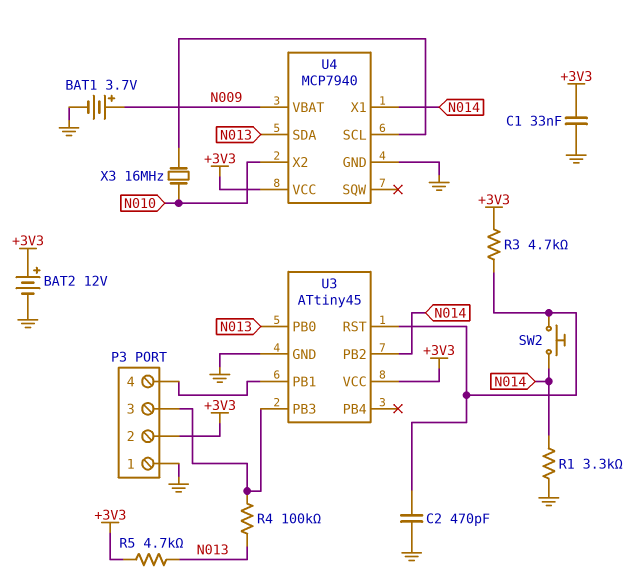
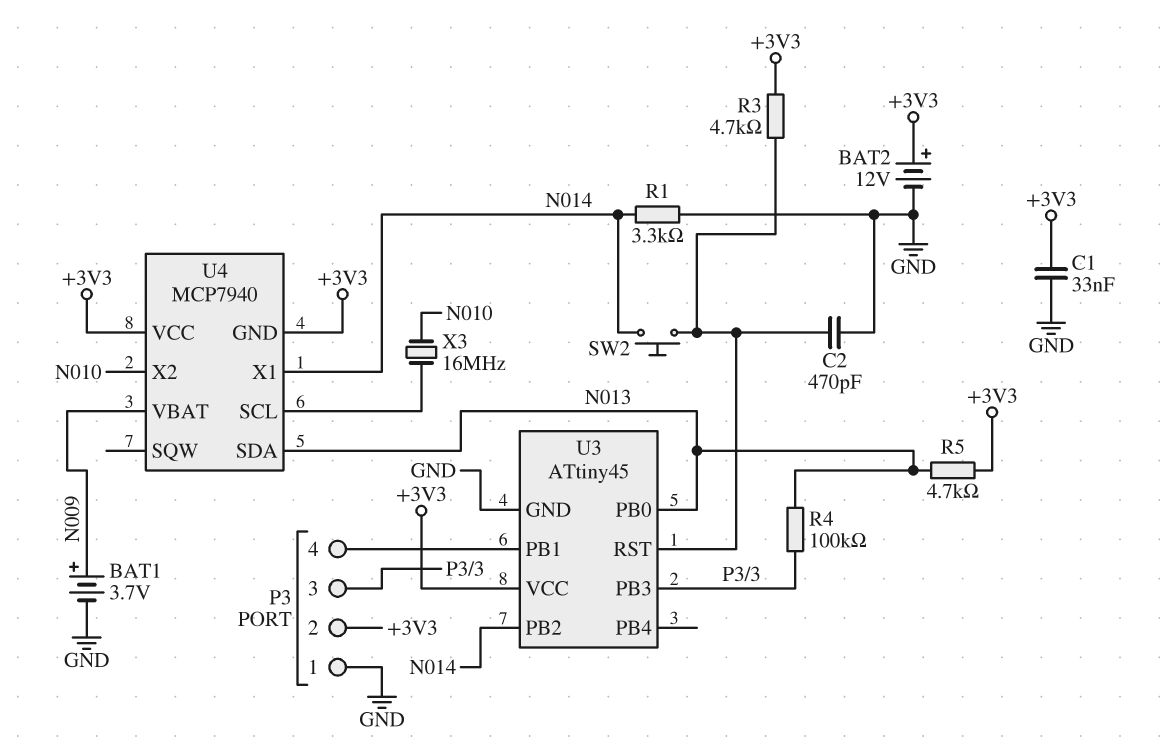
U4 pin GND: GND -> +3V3

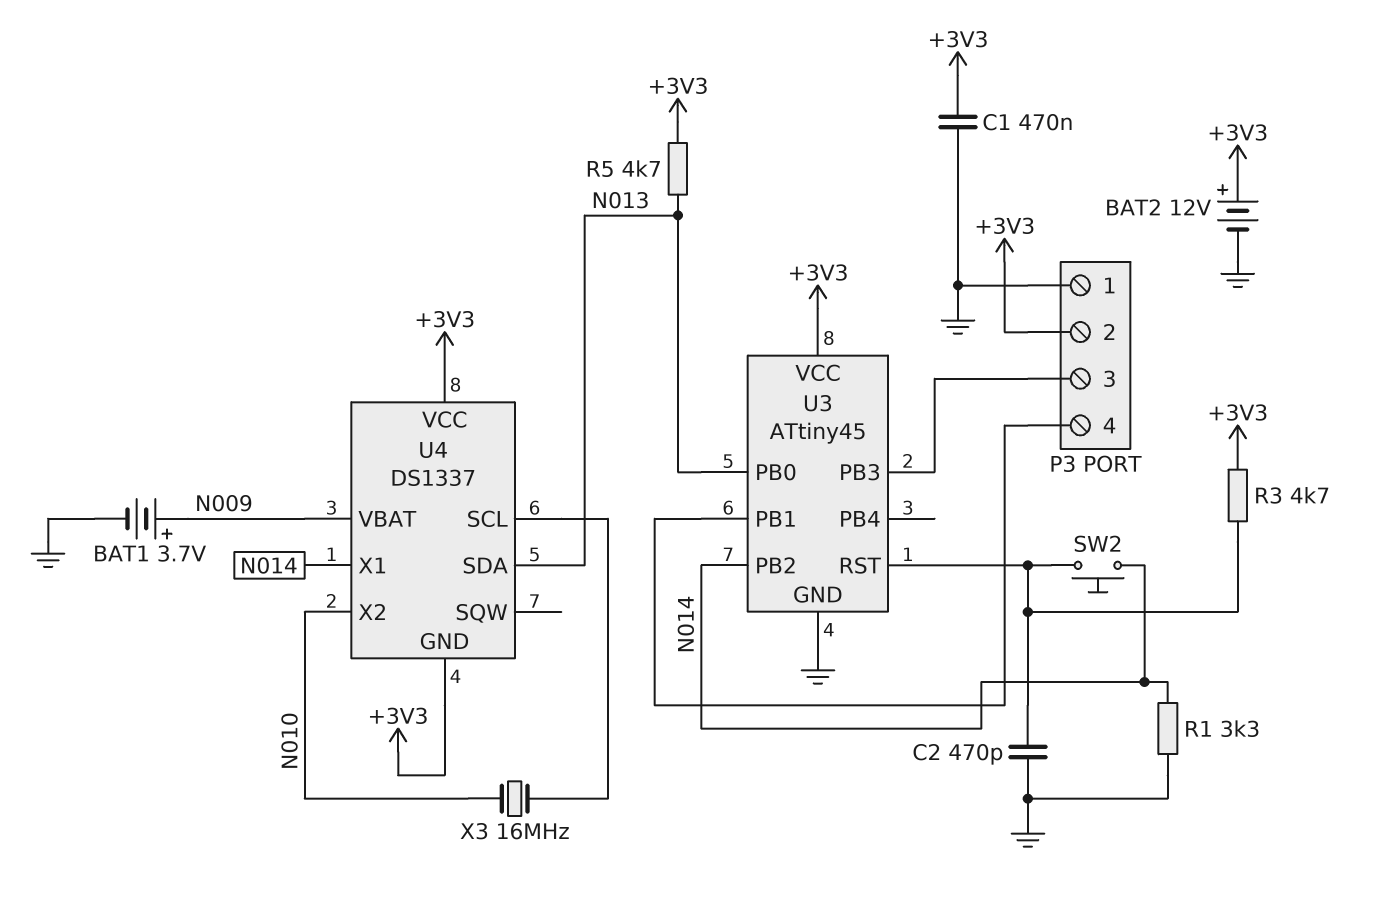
C1: 33nF (+3V3, GND) -> 470nF (+3V3, GND)
R4: 100k (N013, P3/3) -> none
U4: MCP7940 -> DS1337

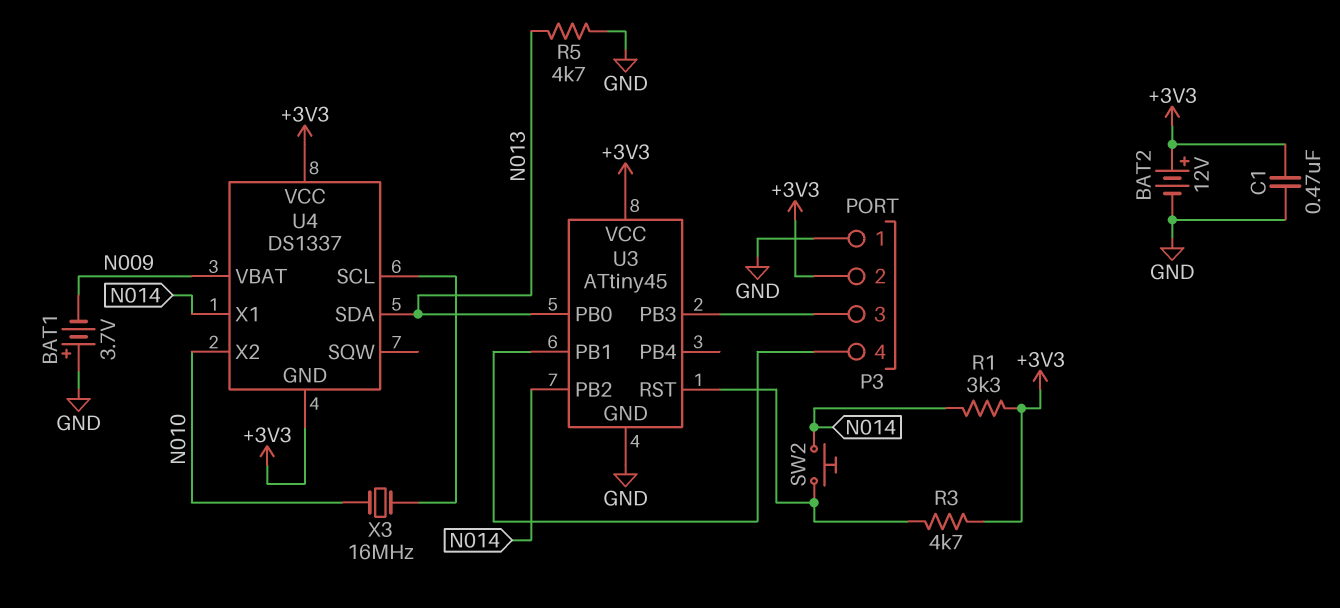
BAT1: 3.7V (plus N009, minus GND) -> 3.7V (plus GND, minus N009)
C2: 470pF (GND, U3/RST) -> none
R1: 3.3k (GND, N014) -> 3.3k (+3V3, N014)
R5: 4.7k (+3V3, N013) -> 4.7k (GND, N013)

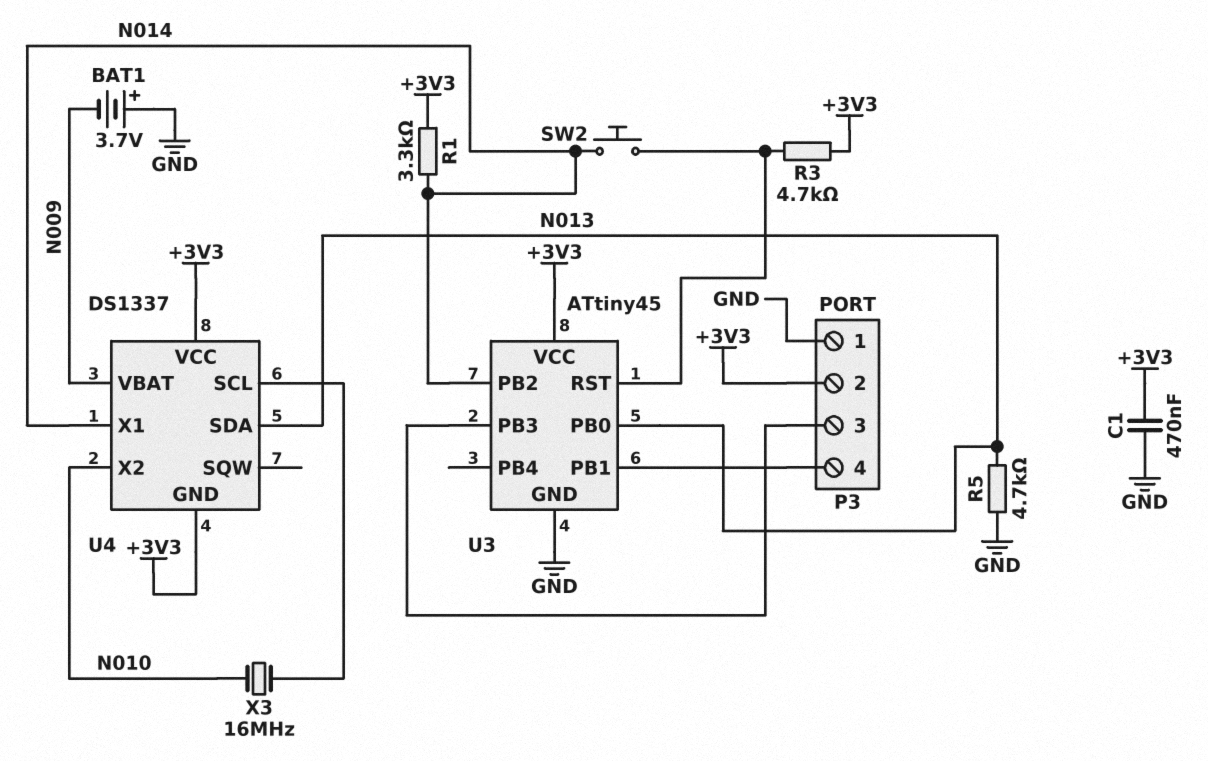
BAT2: 12V (plus +3V3, minus GND) -> none

